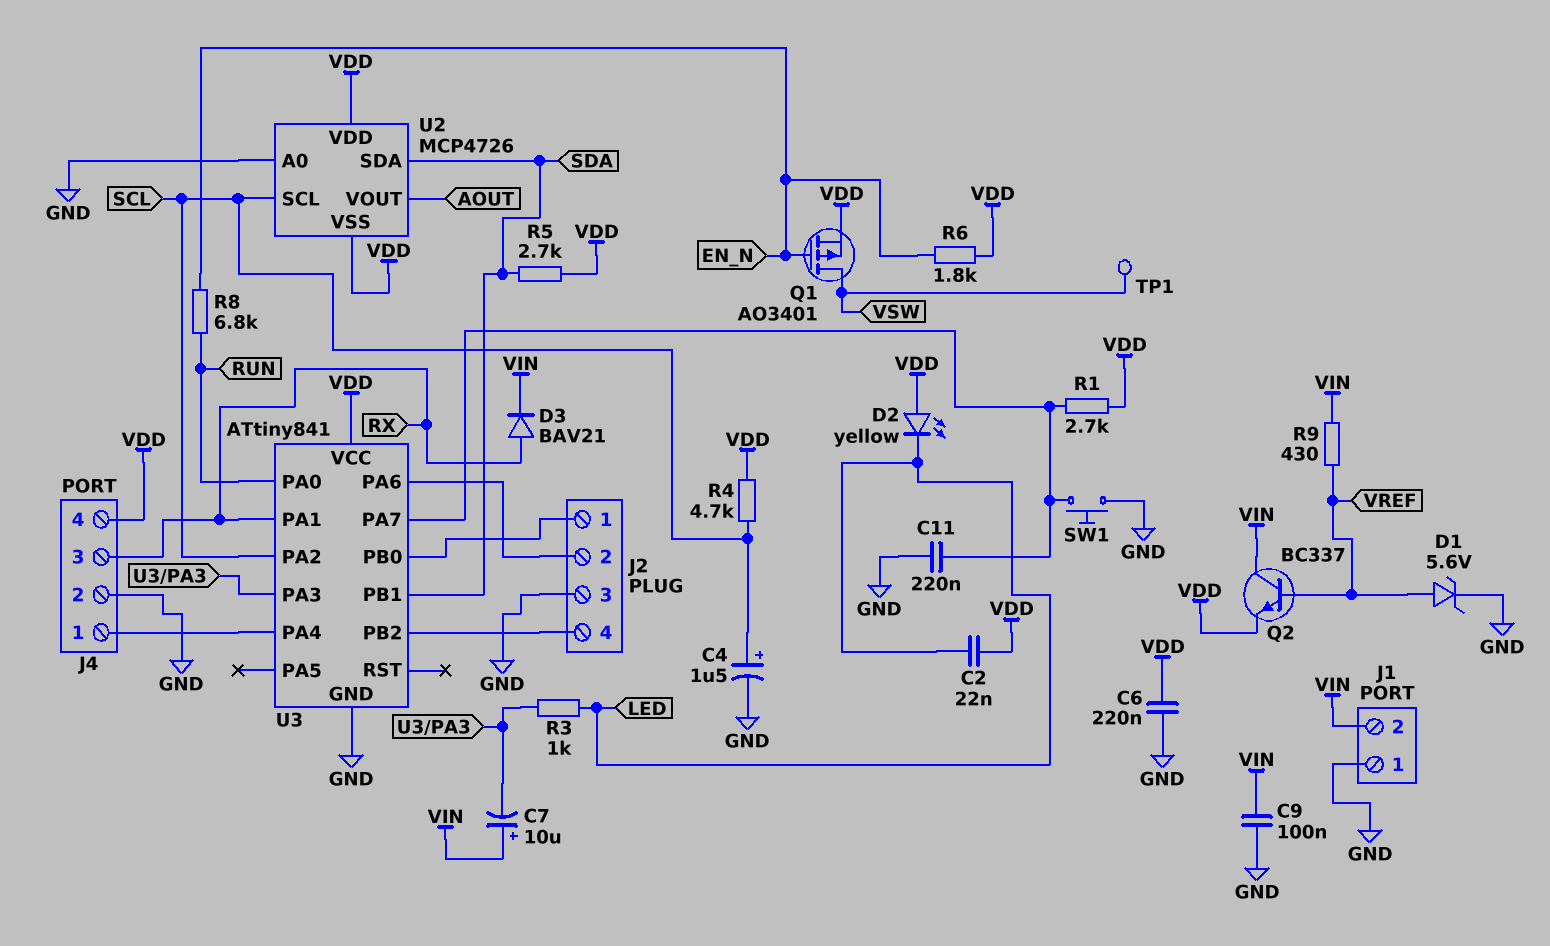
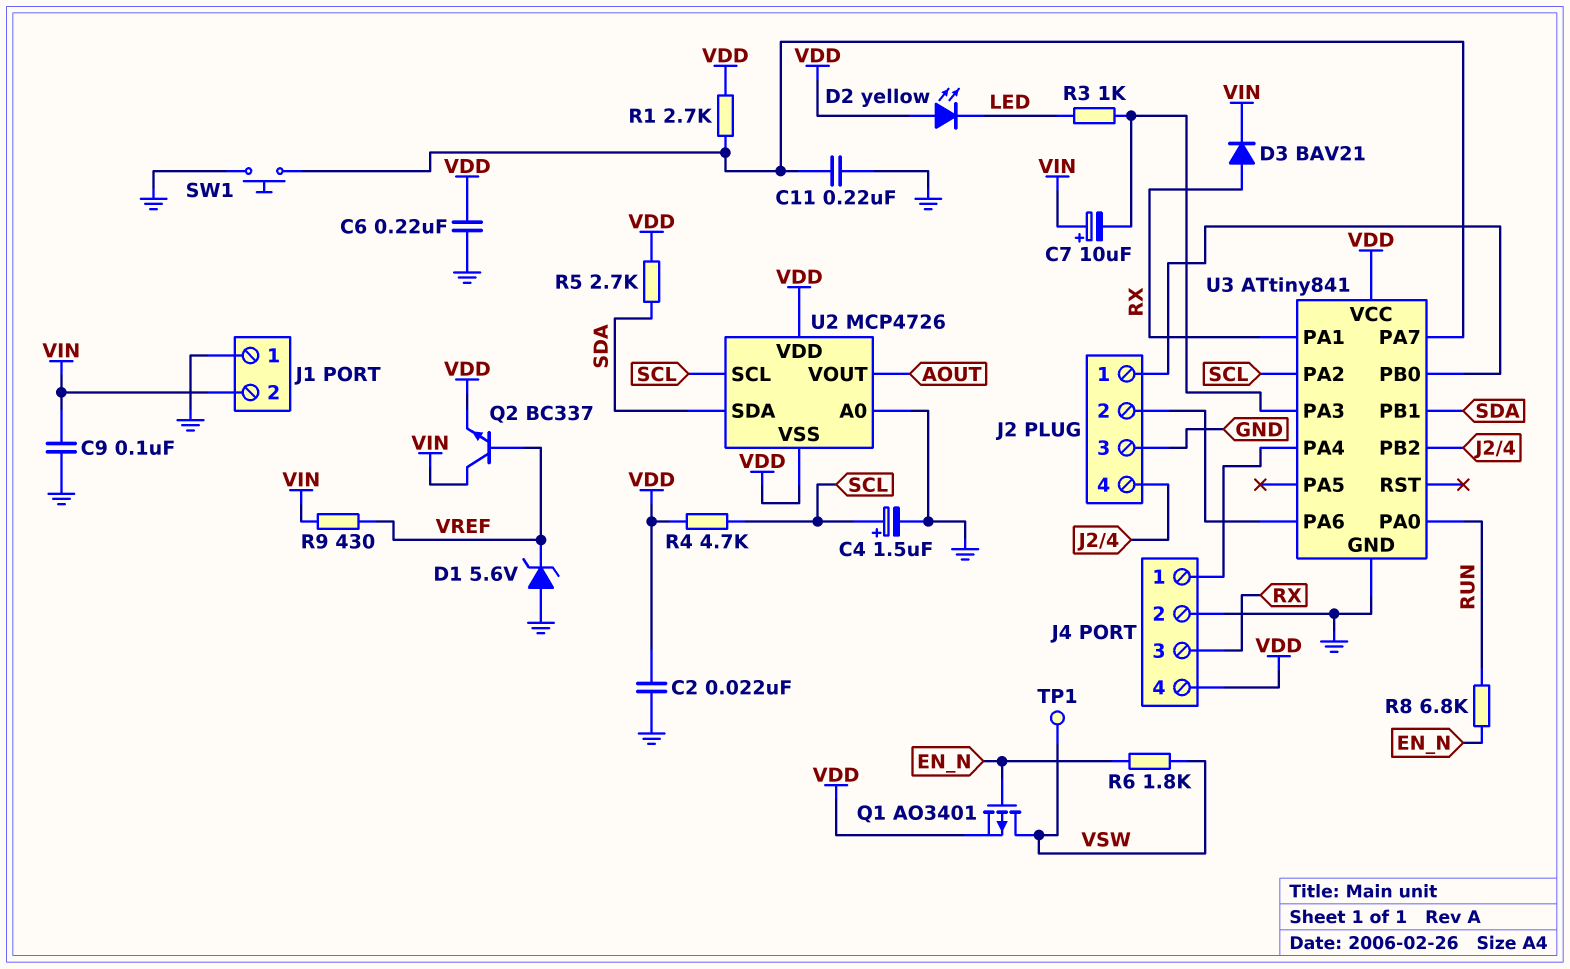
C2: 22nF (LED, VDD) -> 22nF (GND, VDD)
D1: zener 5.6V (A VREF, K GND) -> zener 5.6V (A GND, K VREF)
R6: 1.8k (EN_N, VDD) -> 1.8k (EN_N, VSW)

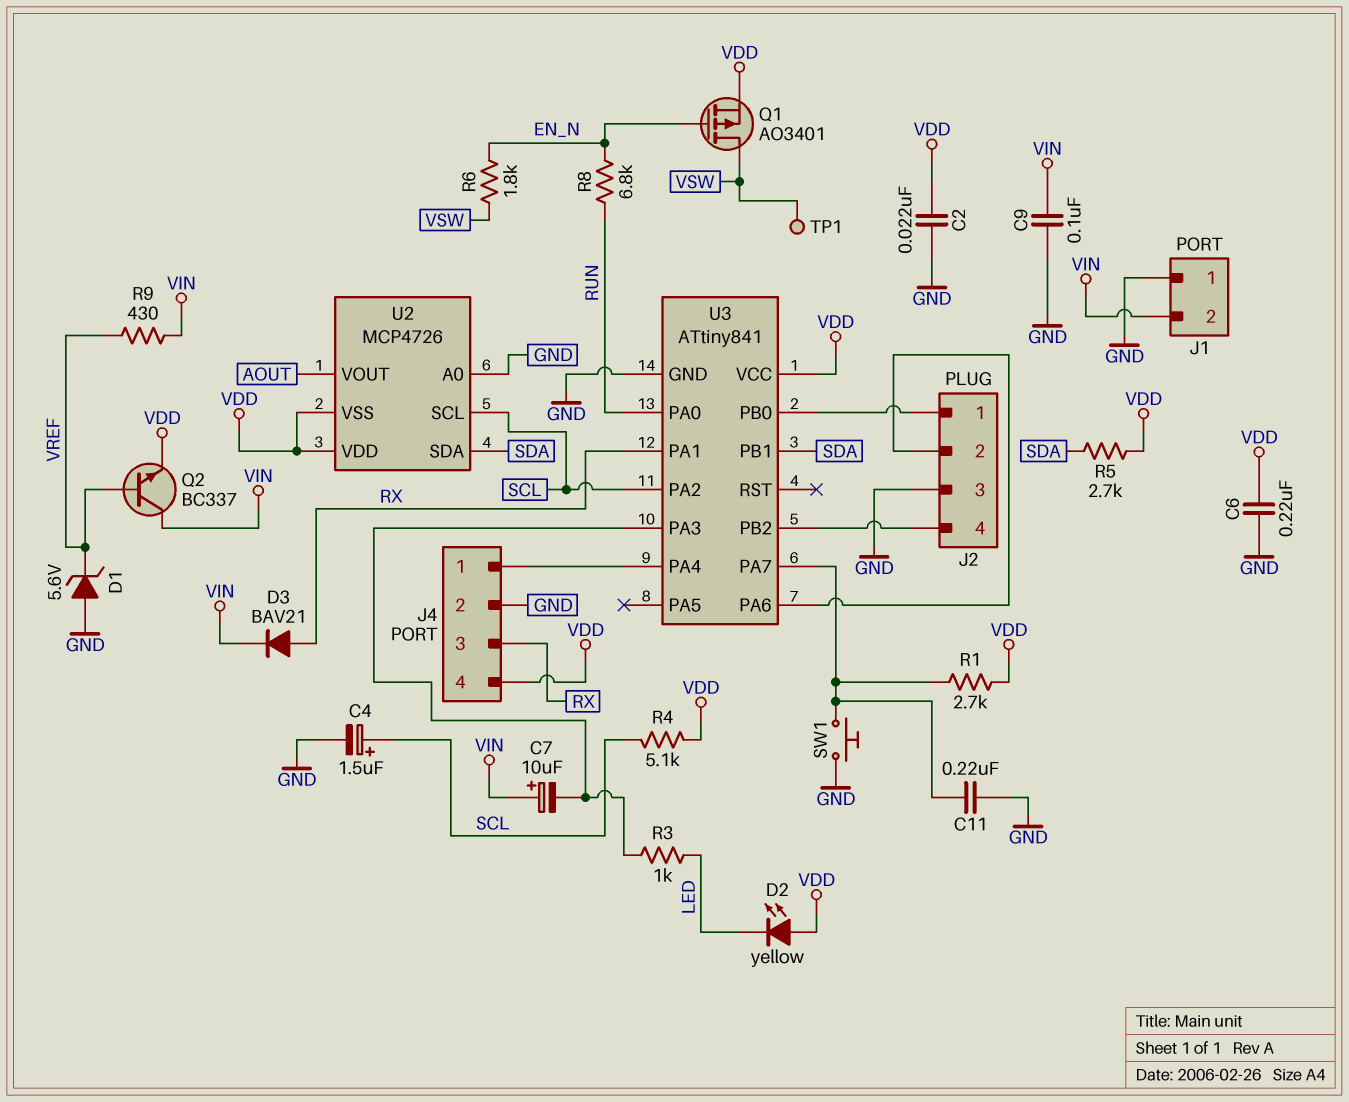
R4: 4.7k (SCL, VDD) -> 5.1k (SCL, VDD)

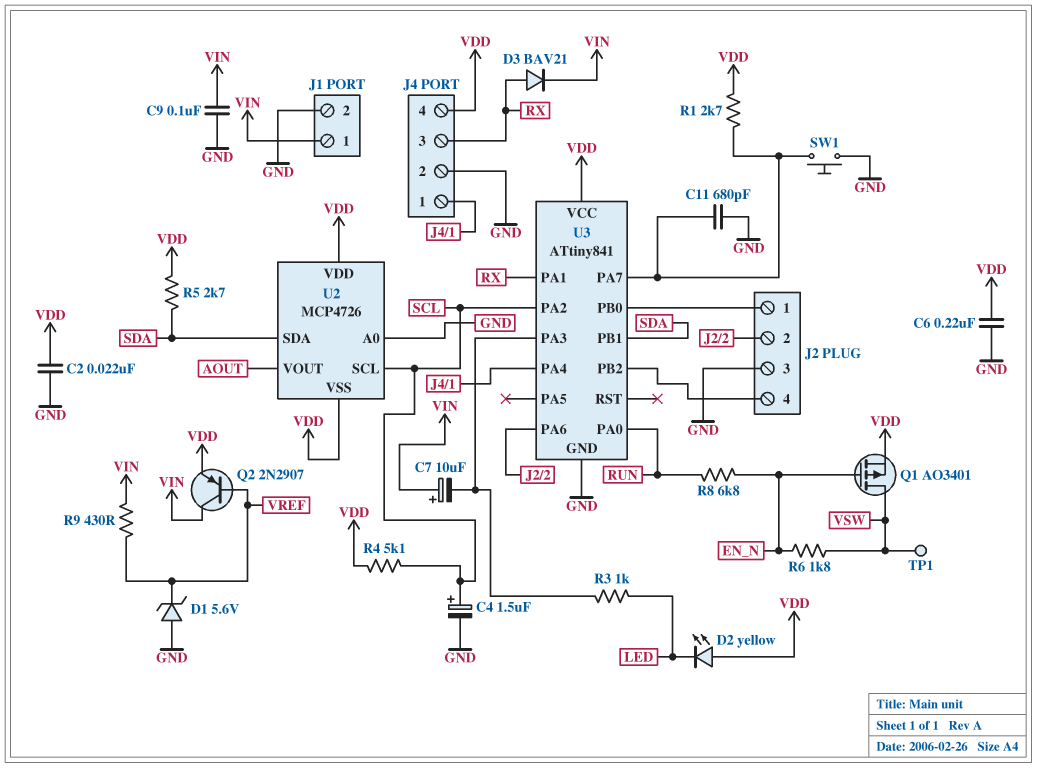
C11: 220nF (GND, U3/PA7) -> 680pF (GND, U3/PA7)
J1 pin 1: GND -> VIN
J1 pin 2: VIN -> GND
Q2: NPN BC337 (B VREF, C VIN, E VDD) -> PNP 2N2907 (B VREF, C VIN, E VDD)

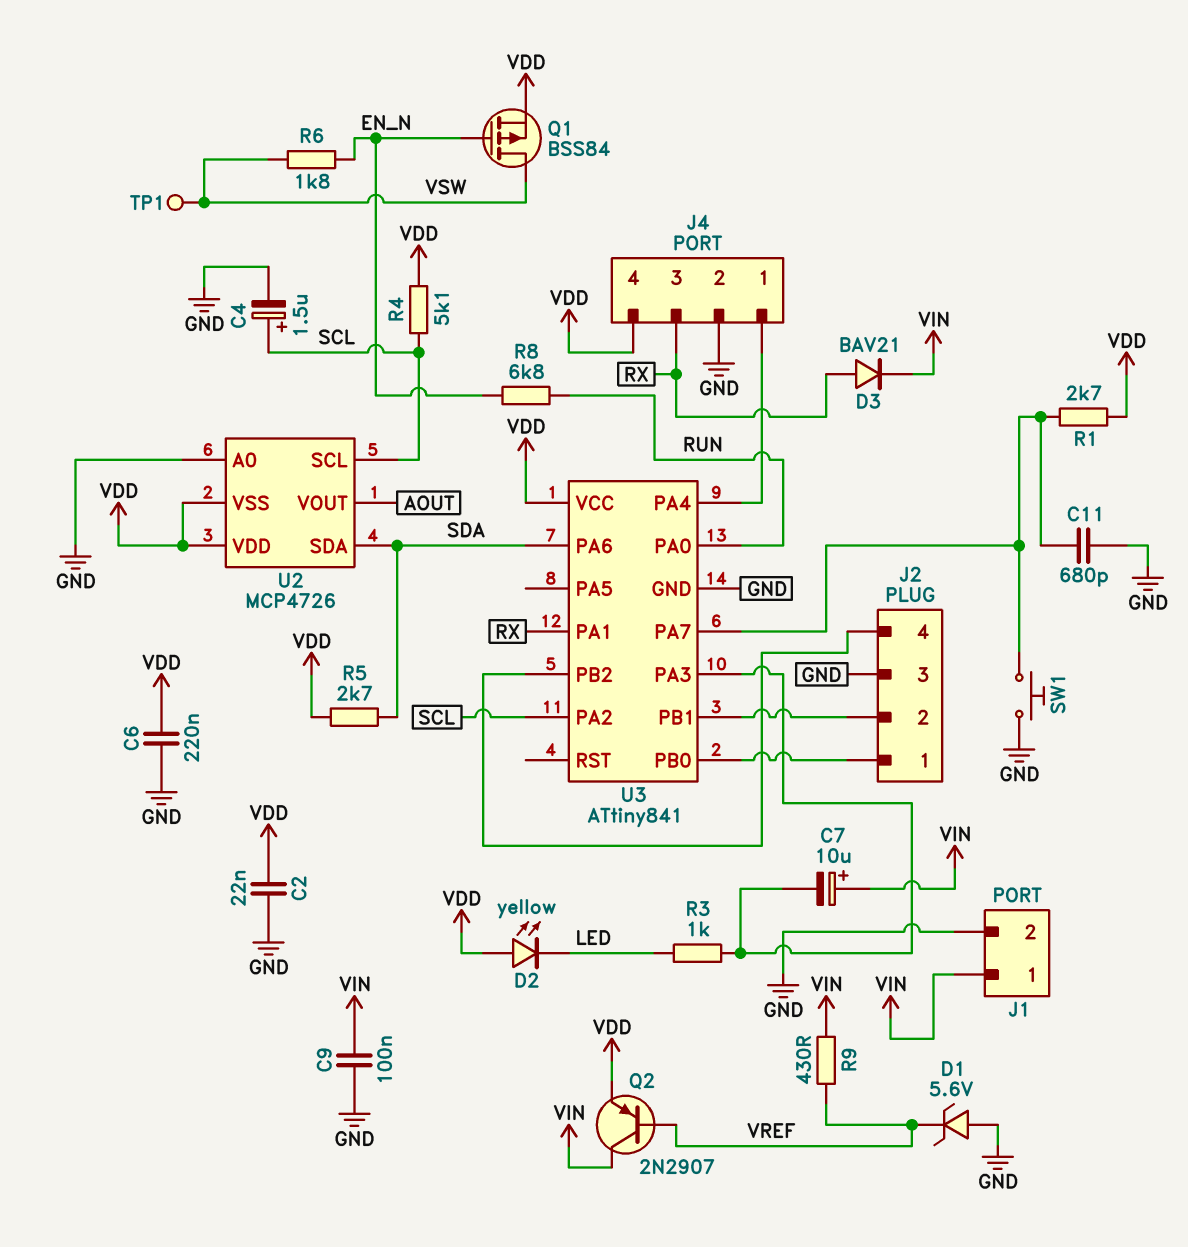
Q1: PMOS AO3401 (G EN_N, D VSW, S VDD) -> PMOS BSS84 (G EN_N, D VSW, S VDD)
U3 pin PA6: J2/2 -> SDA
U3 pin PB1: SDA -> J2/2

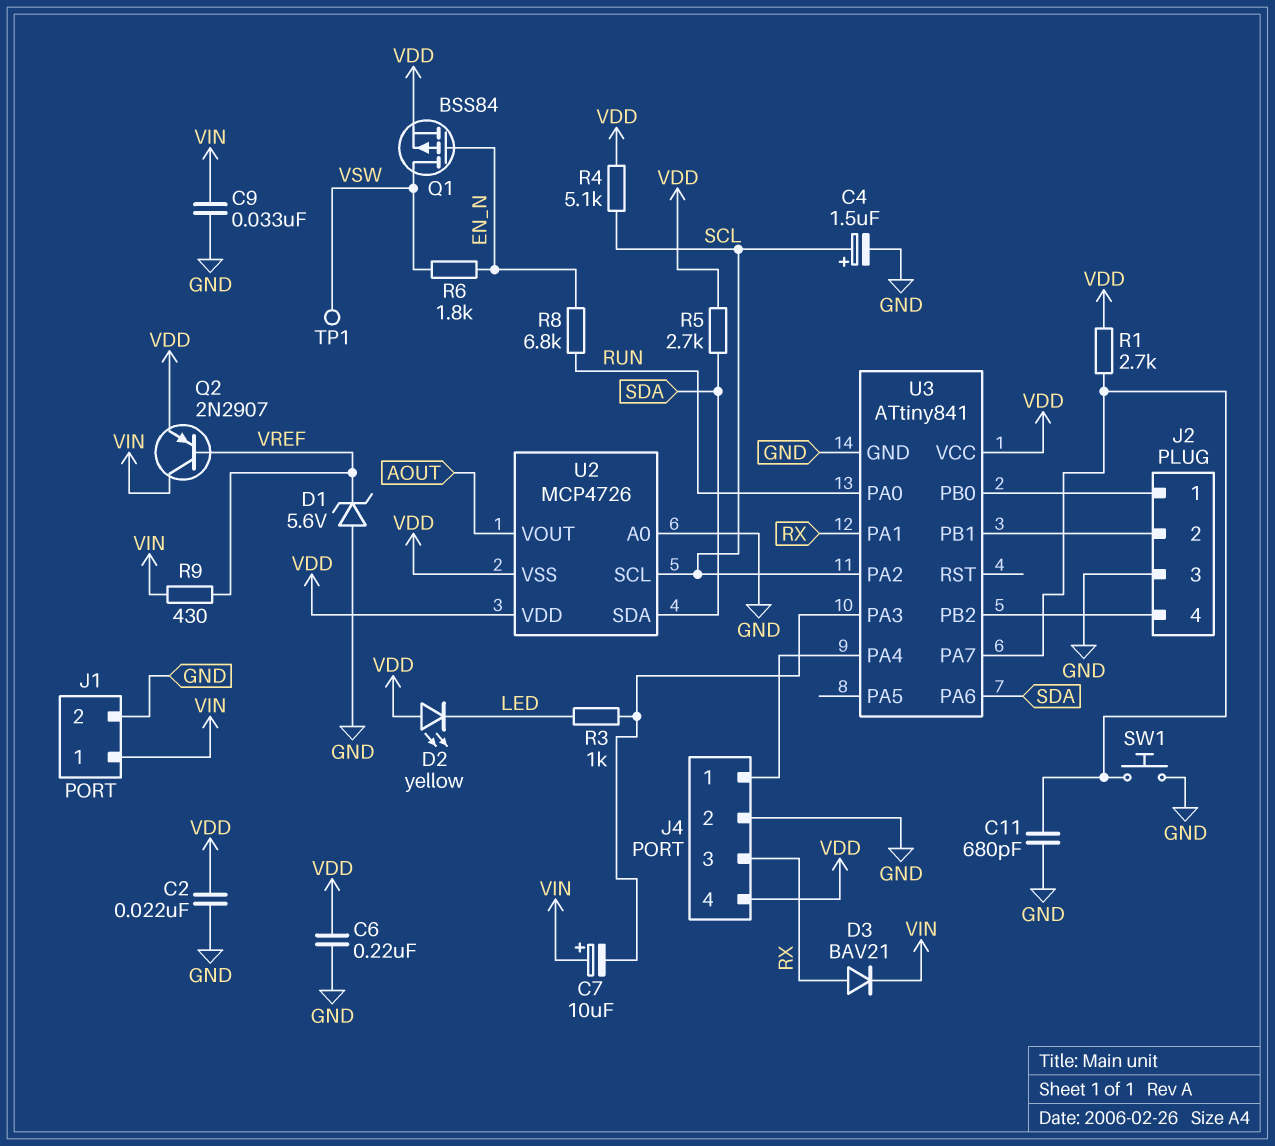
C9: 100nF (GND, VIN) -> 33nF (GND, VIN)

